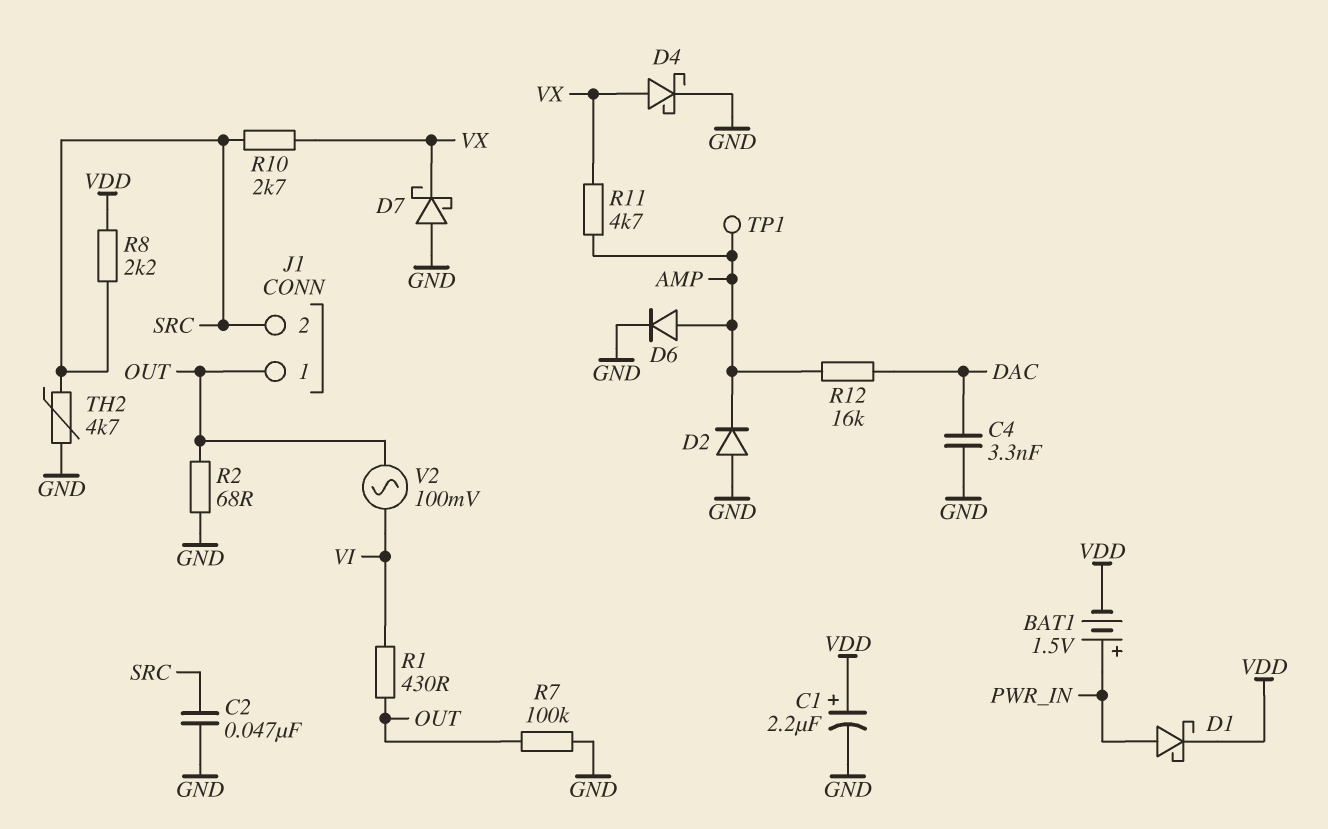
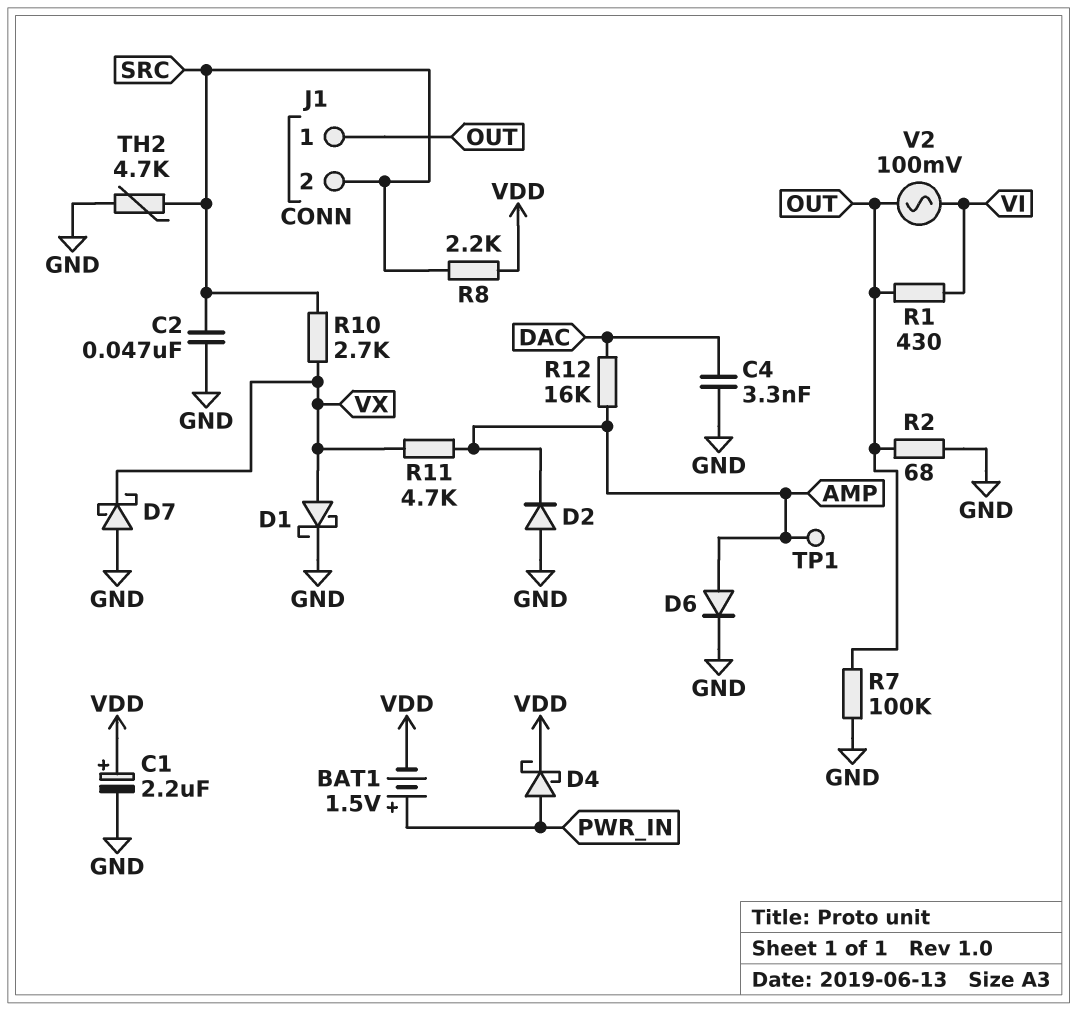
D1: schottky (A PWR_IN, K VDD) -> schottky (A VX, K GND)
D4: schottky (A VX, K GND) -> schottky (A PWR_IN, K VDD)

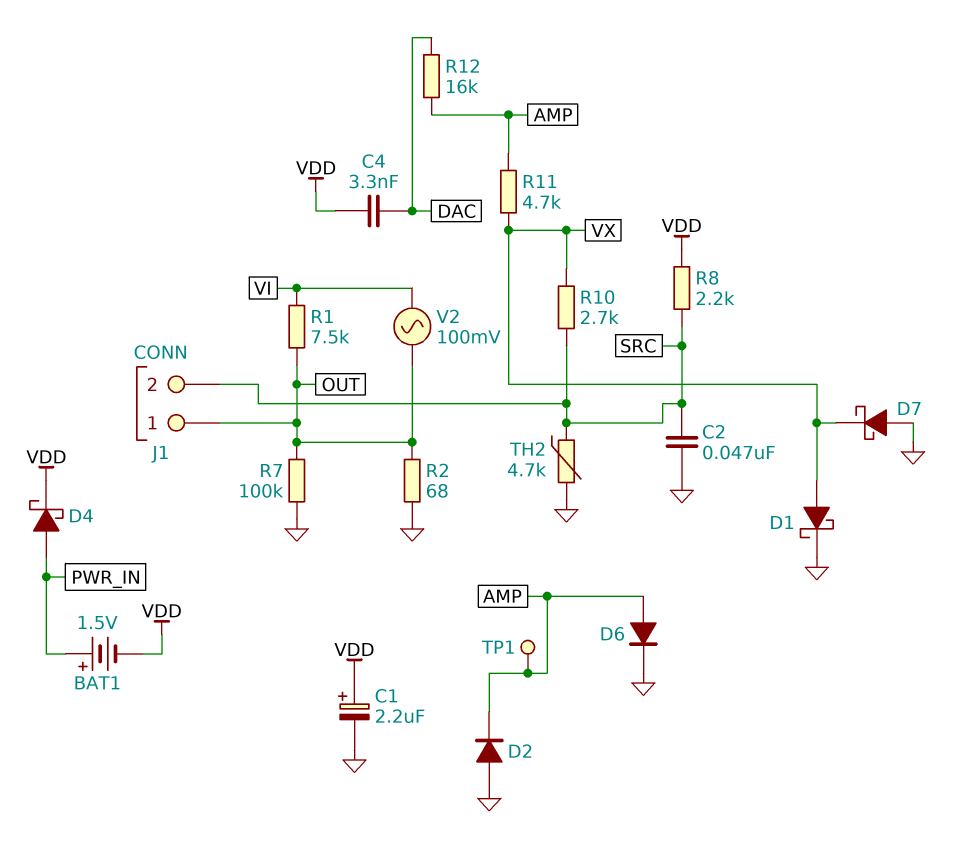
C4: 3.3nF (DAC, GND) -> 3.3nF (DAC, VDD)
R1: 430 (OUT, VI) -> 7.5k (OUT, VI)

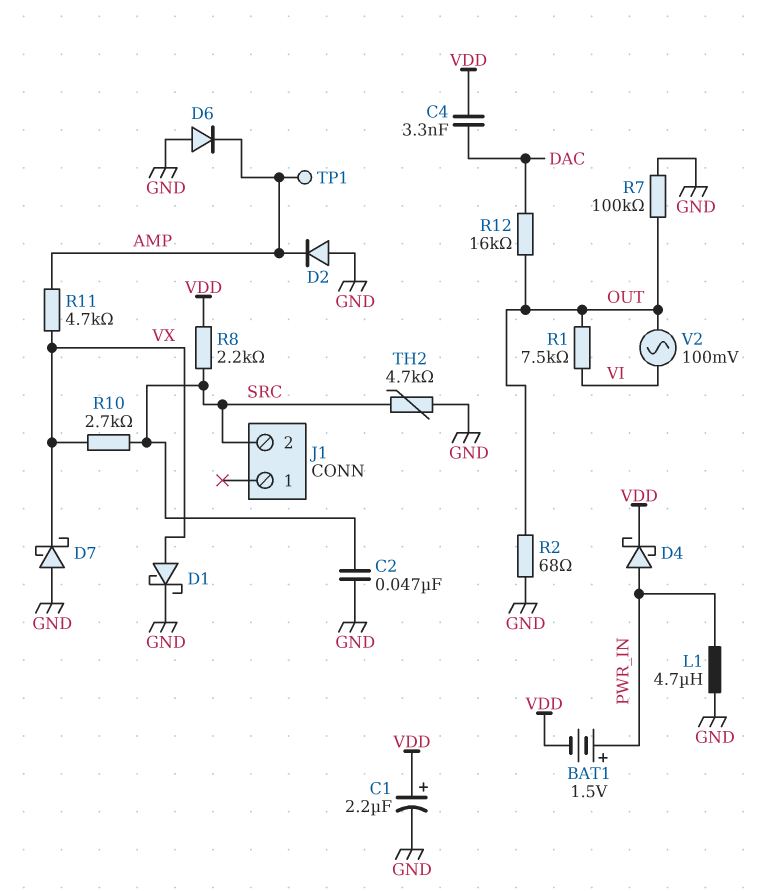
D6: diode (A AMP, K GND) -> diode (A GND, K AMP)
J1 pin 1: OUT -> none
L1: none -> 4.7uH (GND, PWR_IN)
R12: 16k (AMP, DAC) -> 16k (DAC, OUT)

